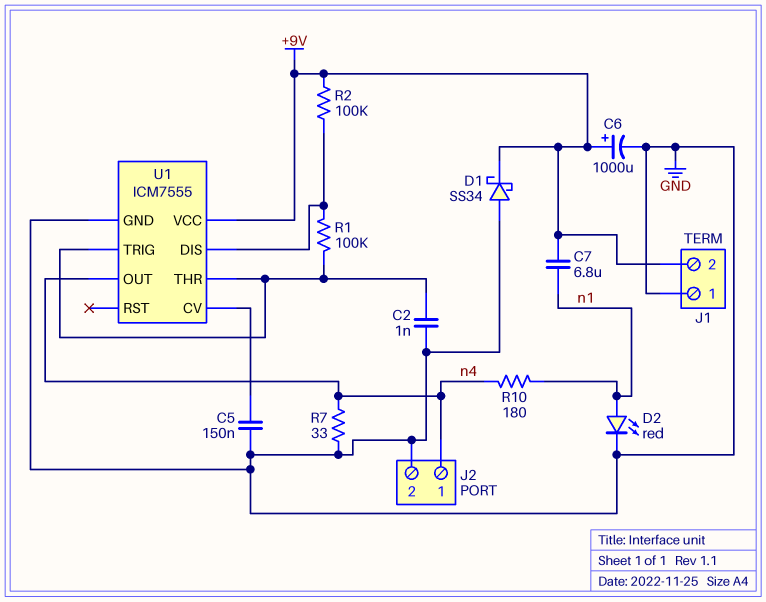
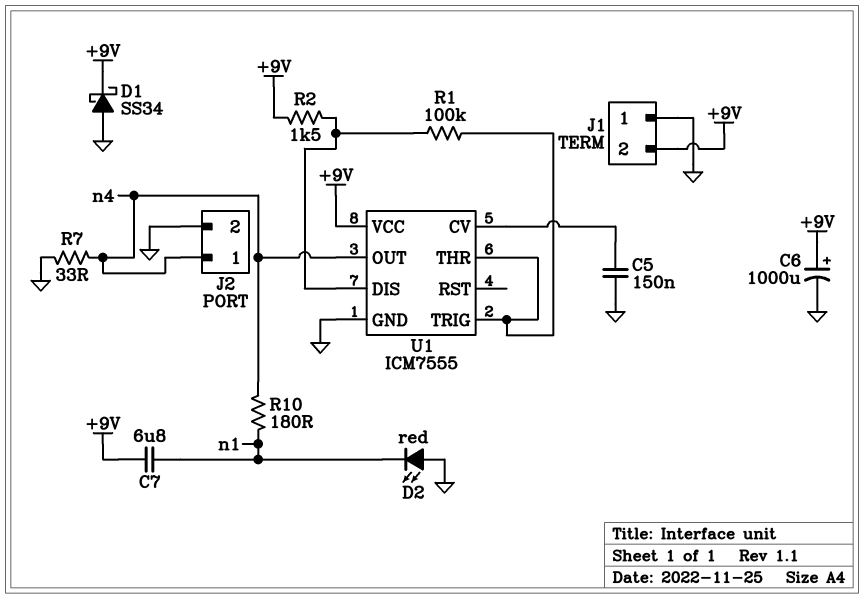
C2: 1nF (GND, U1/THR) -> none
D2: LED red (A n1, K GND) -> LED red (A GND, K n1)
R2: 100k (+9V, U1/DIS) -> 1.5k (+9V, U1/DIS)

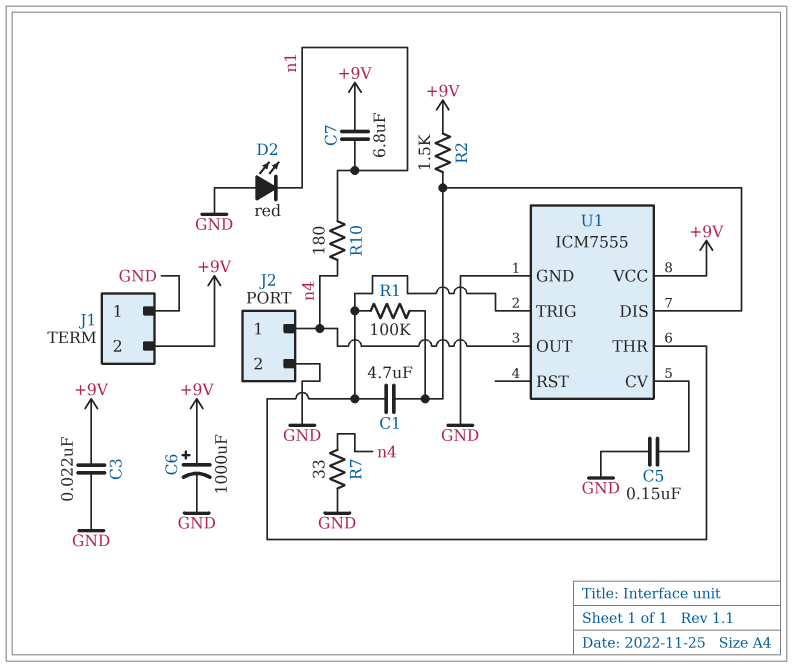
C1: none -> 4.7uF (U1/DIS, U1/THR)
C3: none -> 22nF (+9V, GND)
D1: schottky SS34 (A GND, K +9V) -> none

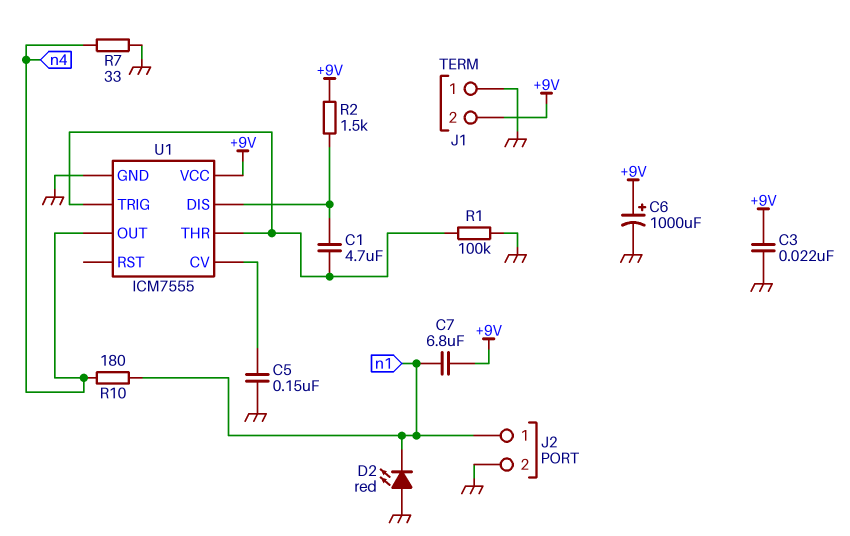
J2 pin 1: n4 -> n1
R1: 100k (U1/DIS, U1/THR) -> 100k (GND, U1/THR)

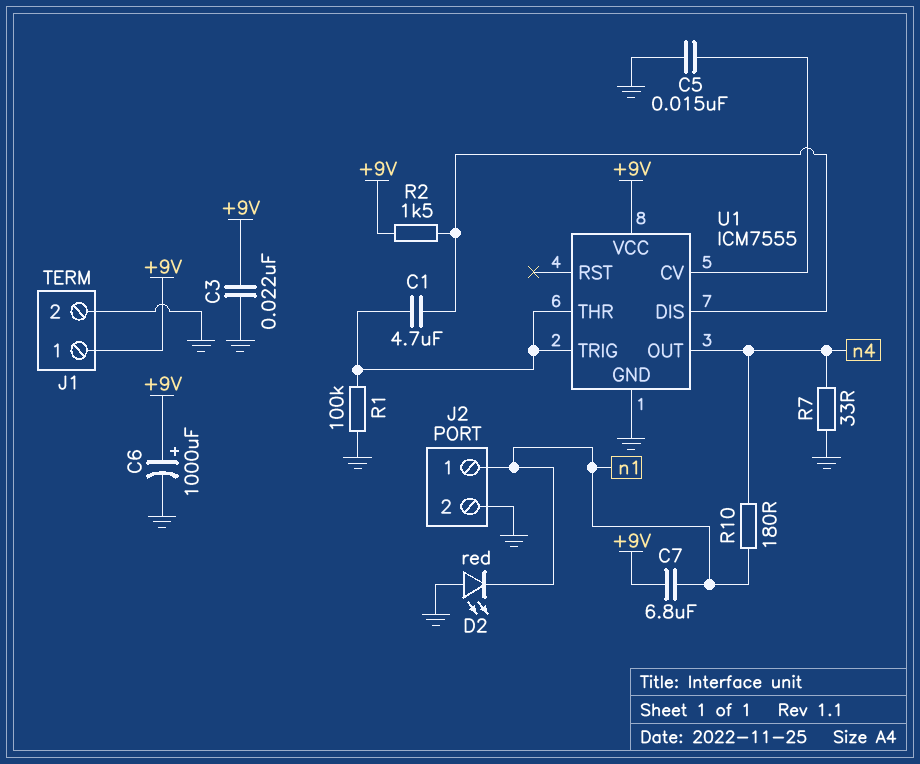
C5: 150nF (GND, U1/CV) -> 15nF (GND, U1/CV)
J1 pin 1: GND -> +9V
J1 pin 2: +9V -> GND

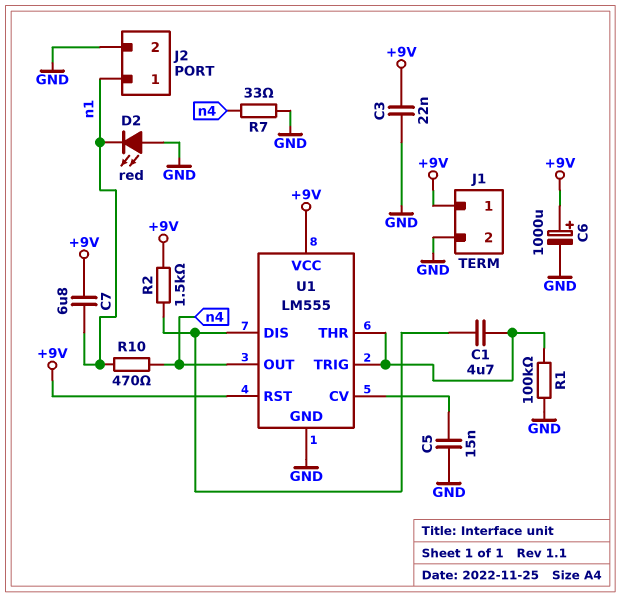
R10: 180 (n1, n4) -> 470 (n1, n4)
U1: ICM7555 -> LM555
U1 pin RST: none -> +9V

